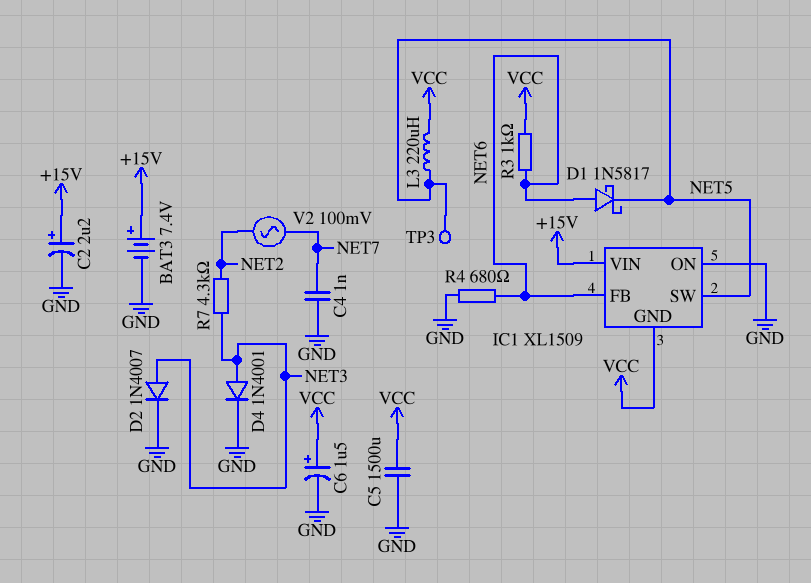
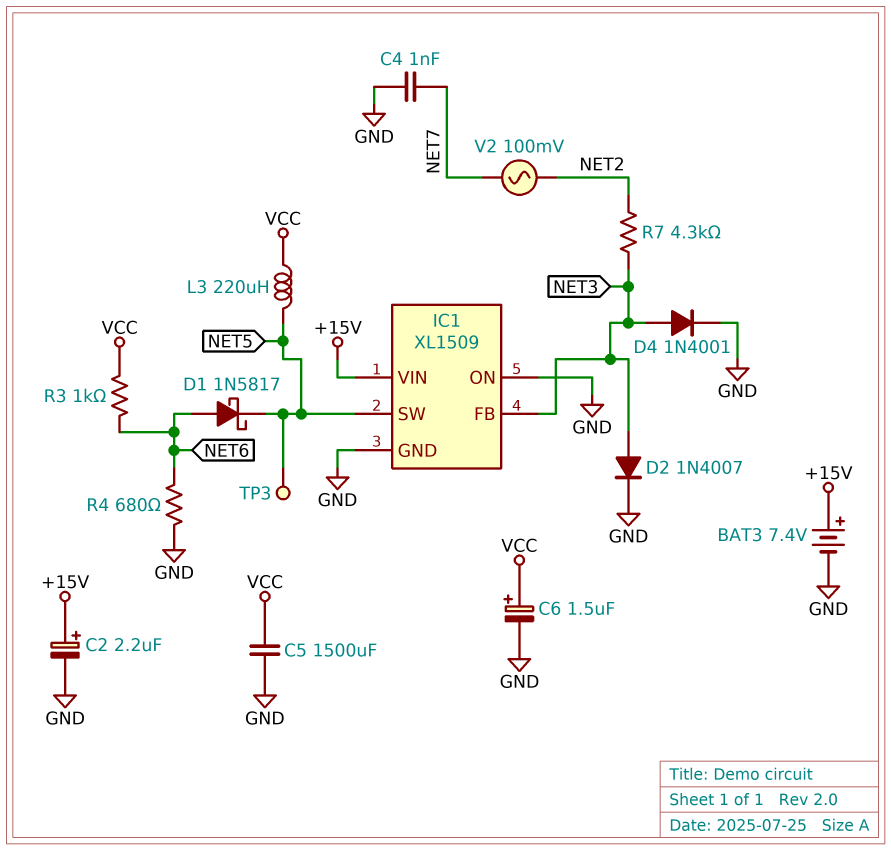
IC1 pin FB: NET6 -> NET3
IC1 pin GND: VCC -> GND

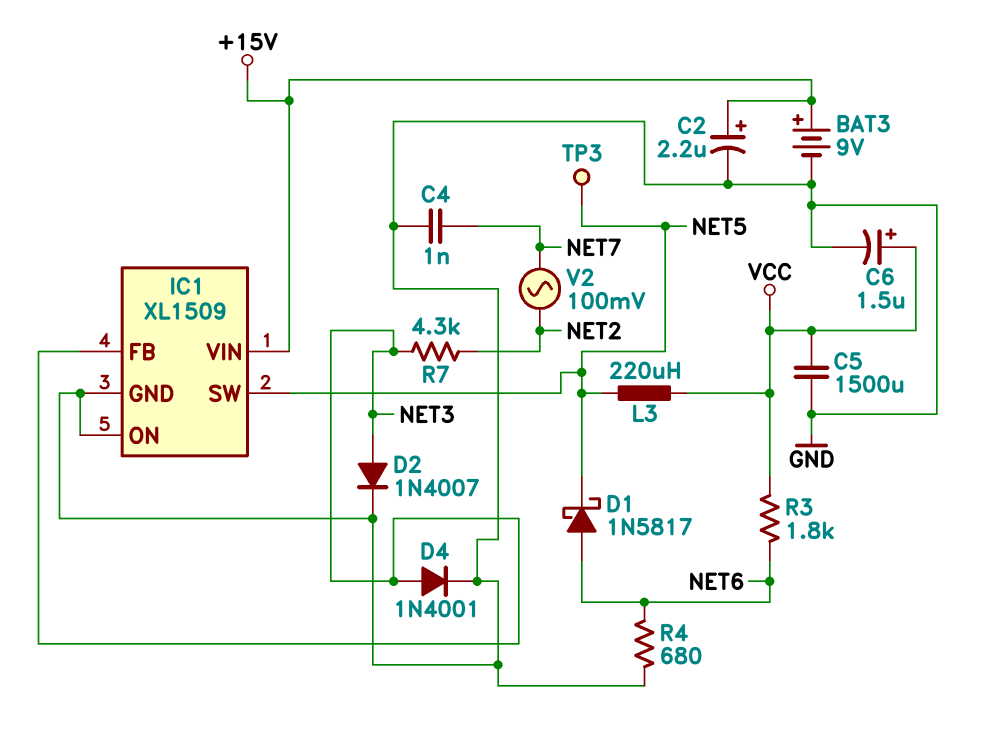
BAT3: 7.4V (plus +15V, minus GND) -> 9V (plus +15V, minus GND)
R3: 1k (NET6, VCC) -> 1.8k (NET6, VCC)

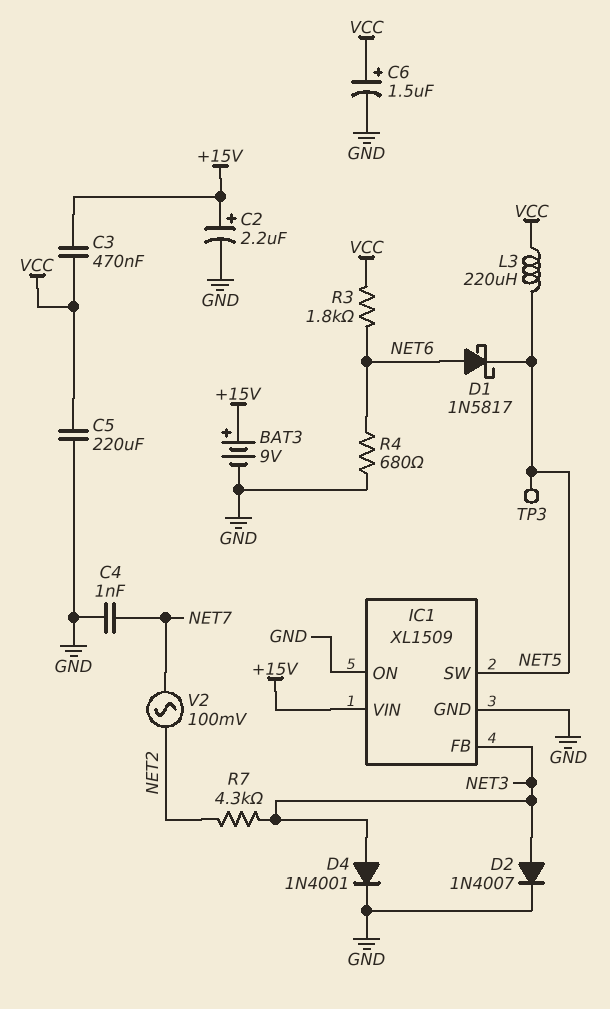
C3: none -> 470nF (+15V, VCC)
C5: 1500uF (GND, VCC) -> 220uF (GND, VCC)

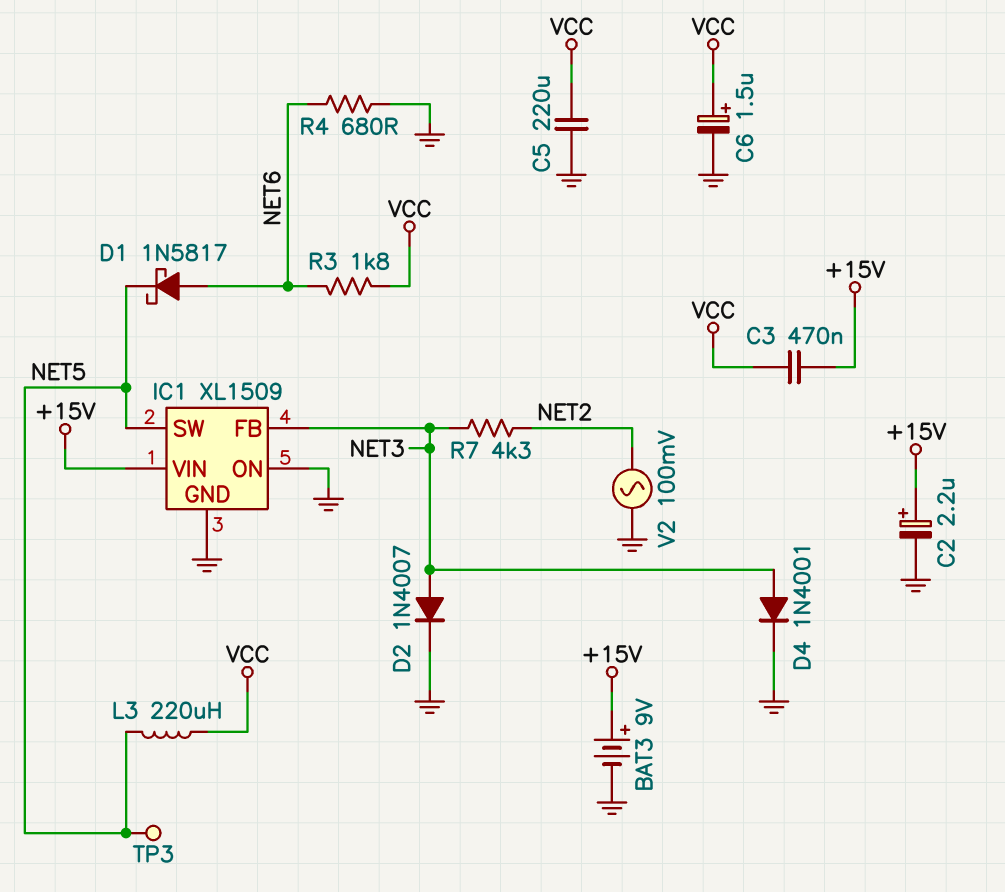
C4: 1nF (GND, NET7) -> none
V2: AC 100mV (NET2, NET7) -> AC 100mV (GND, NET2)

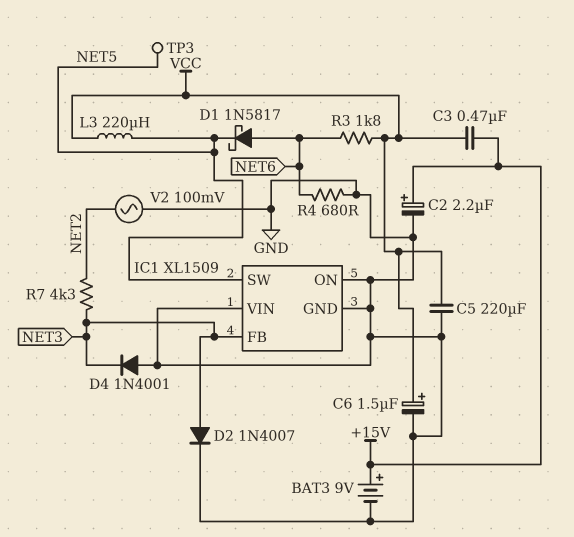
D4: diode 1N4001 (A NET3, K GND) -> diode 1N4001 (A GND, K NET3)
IC1 pin VIN: +15V -> GND

